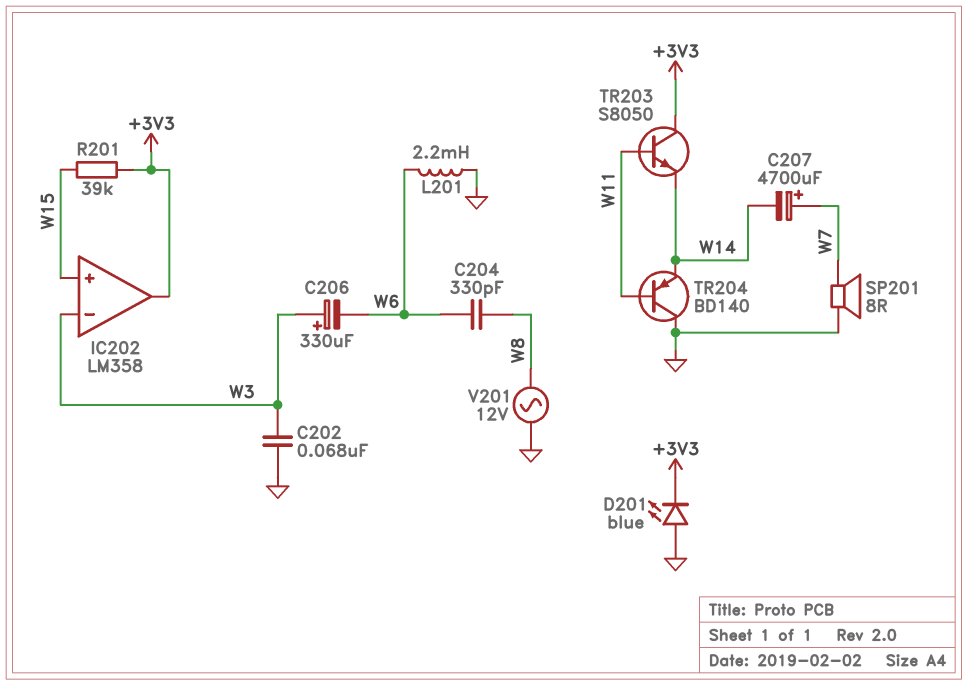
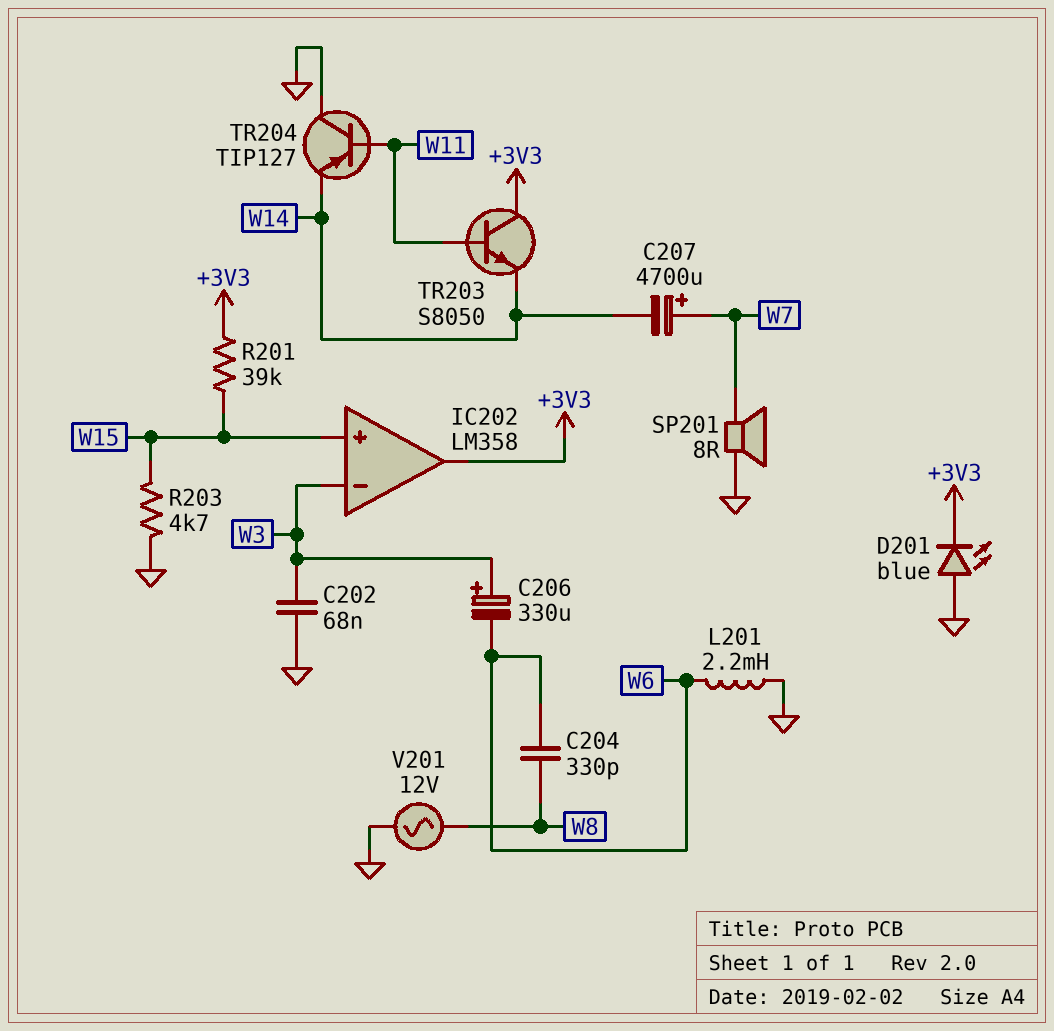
R203: none -> 4.7k (GND, W15)
TR204: PNP BD140 (B W11, C GND, E W14) -> PNP TIP127 (B W11, C GND, E W14)

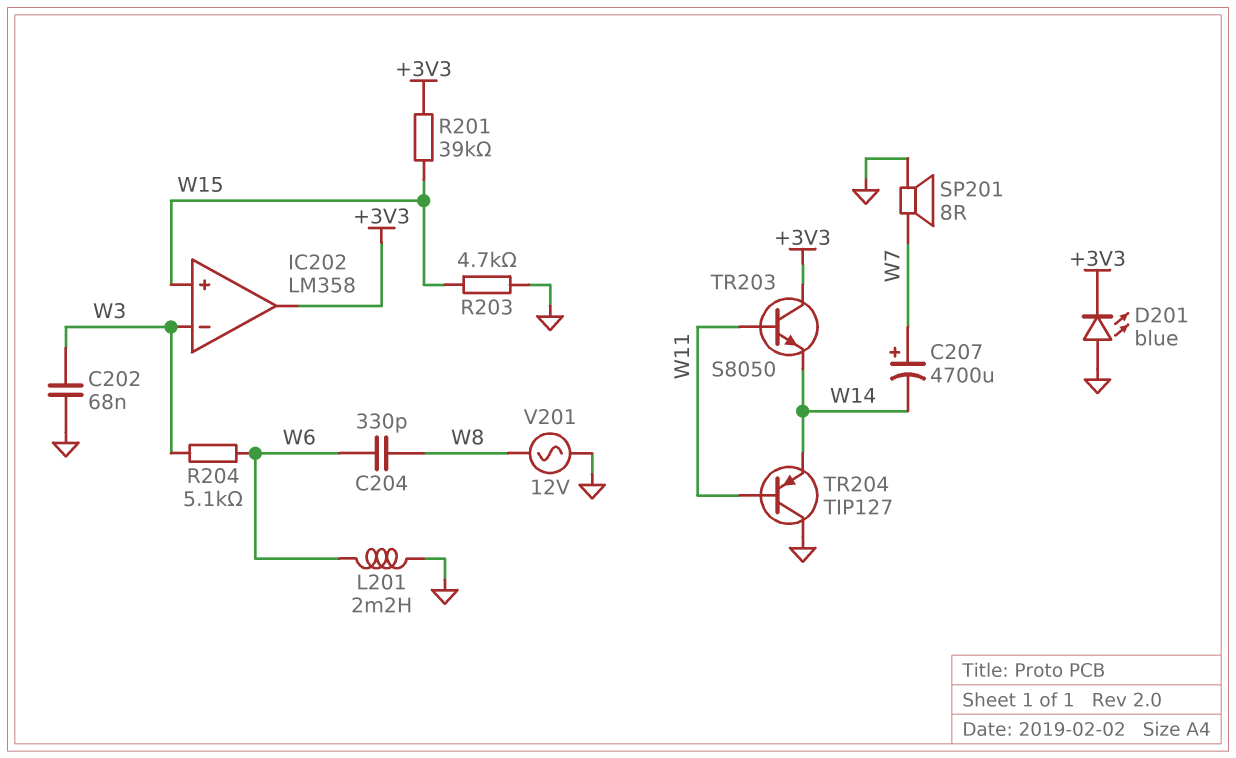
C206: 330uF (plus W3, minus W6) -> none
R204: none -> 5.1k (W3, W6)

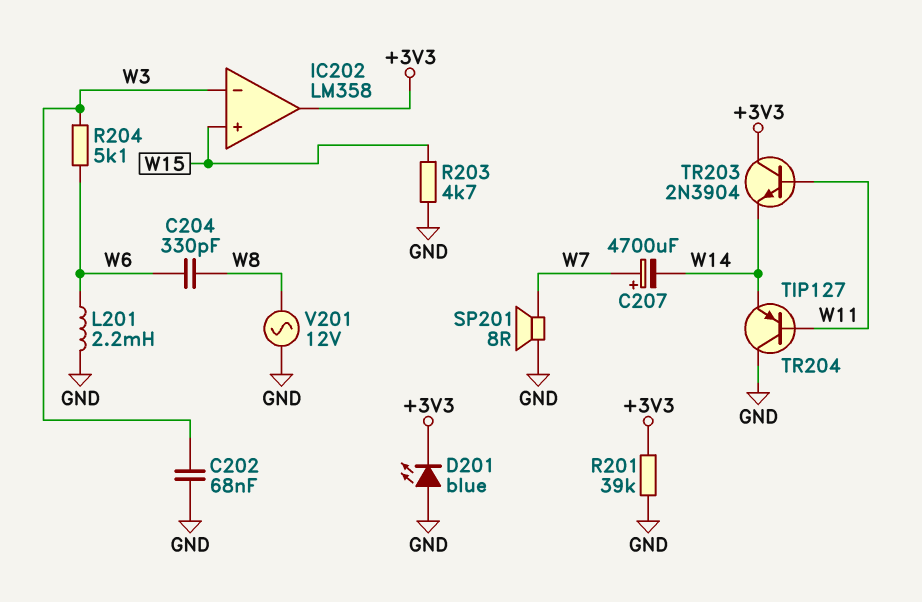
R201: 39k (+3V3, W15) -> 39k (+3V3, GND)
TR203: NPN S8050 (B W11, C +3V3, E W14) -> NPN 2N3904 (B W11, C +3V3, E W14)

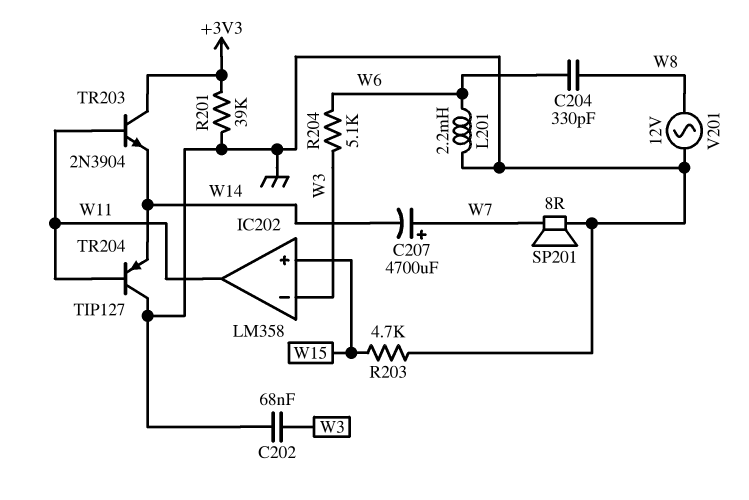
D201: LED blue (A GND, K +3V3) -> none
IC202 pin out: +3V3 -> W11

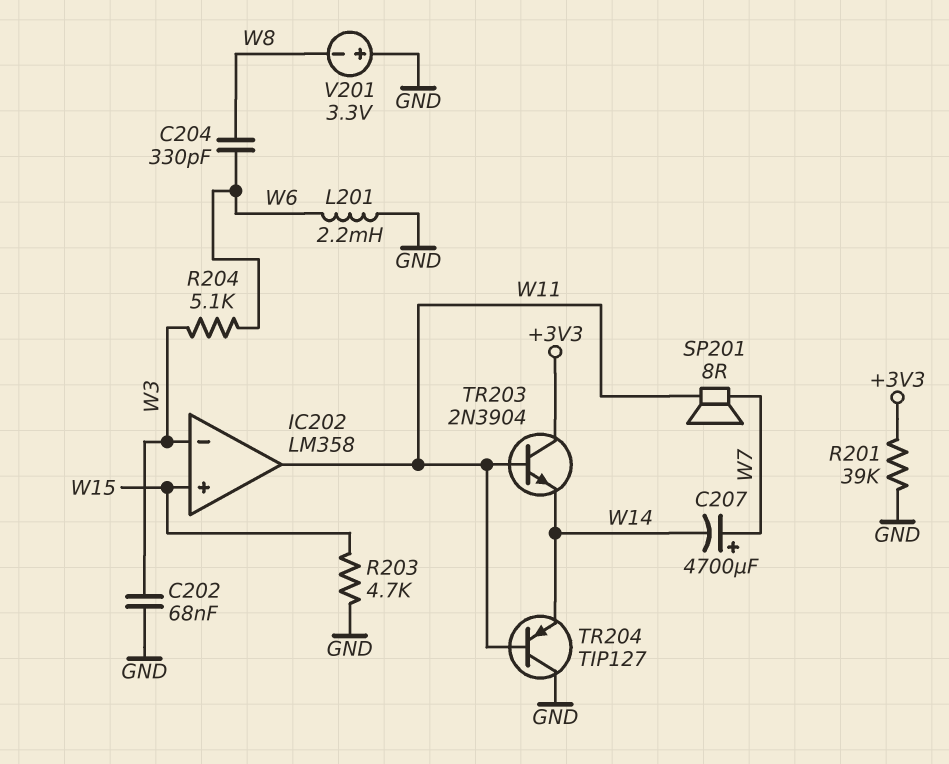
SP201: speaker 8R (GND, W7) -> speaker 8R (W7, W11)
V201: AC 12V (GND, W8) -> 3.3V (plus GND, minus W8)

